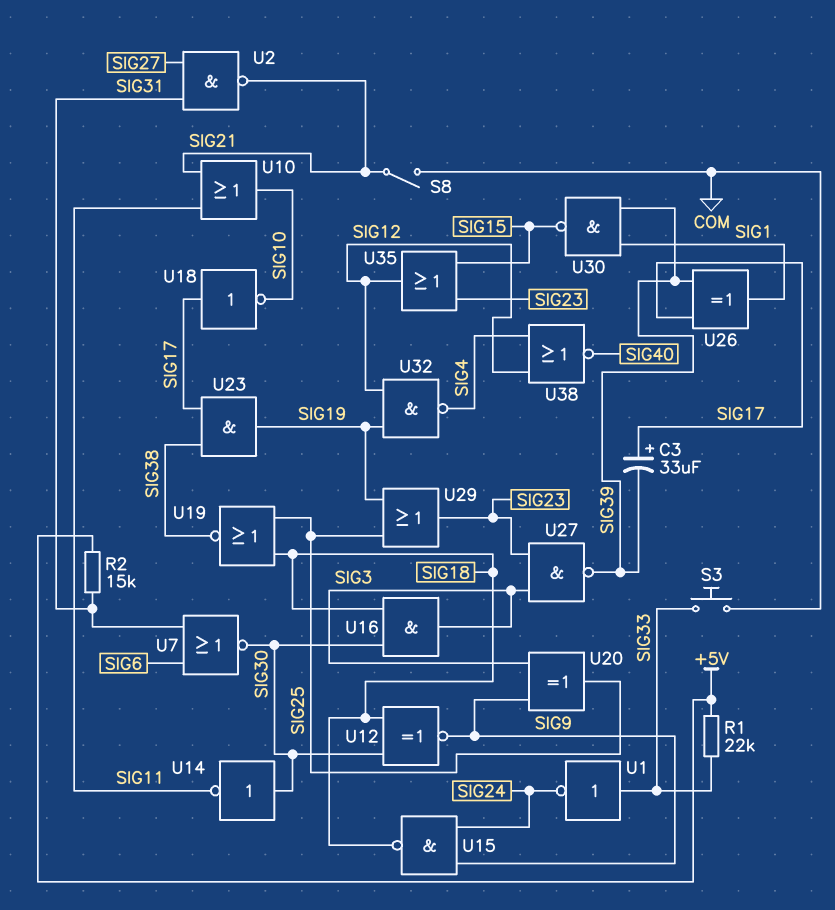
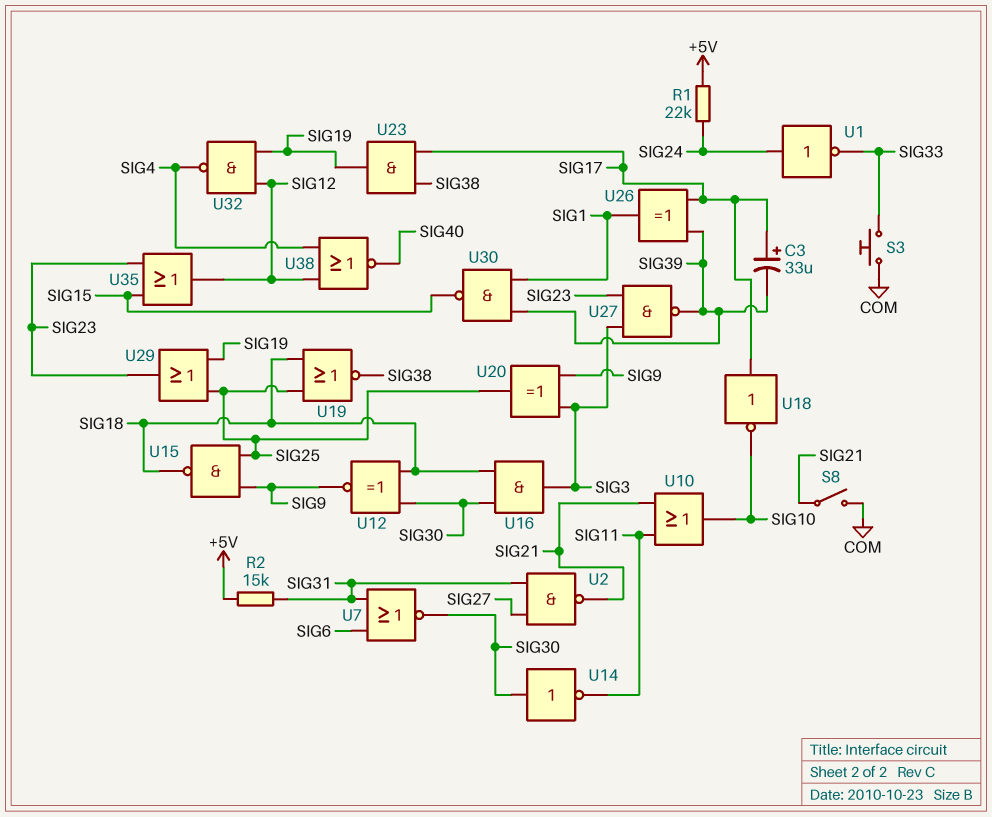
R1: 22k (+5V, SIG33) -> 22k (+5V, SIG24)
U1: NOT (in SIG33, out SIG24) -> NOT (in SIG24, out SIG33)
U15: NAND (in SIG9, in SIG24, out SIG18) -> NAND (in SIG9, in SIG25, out SIG18)

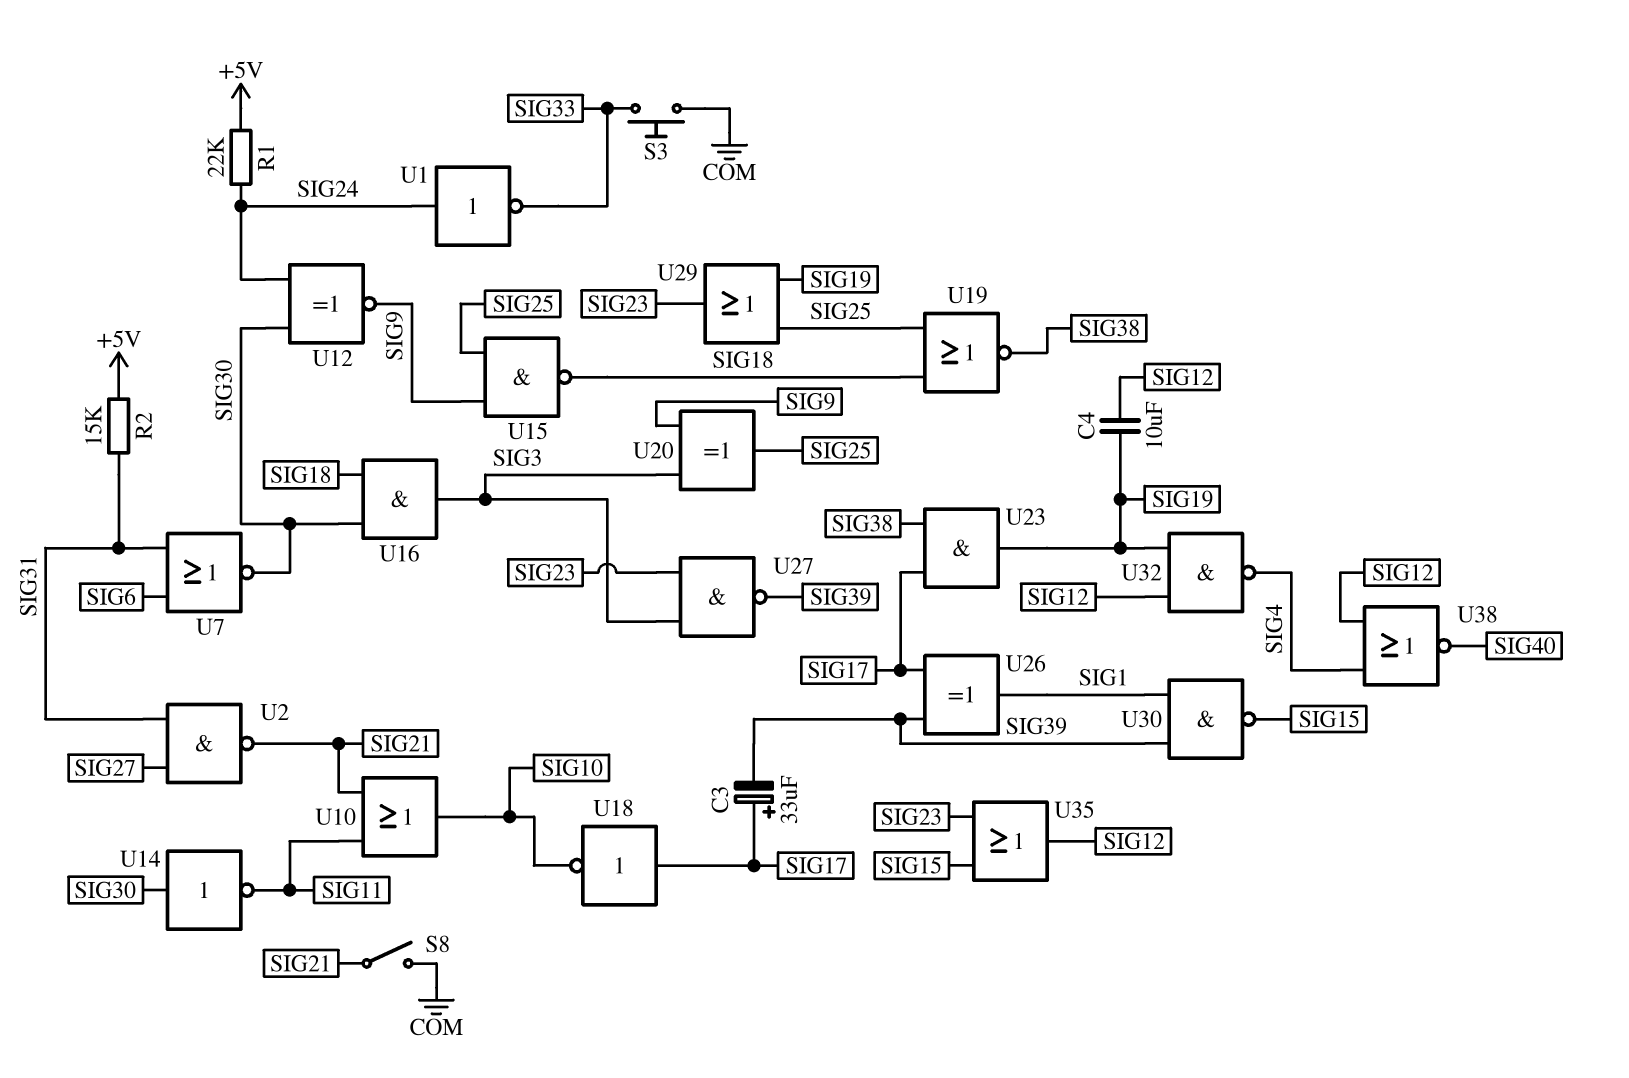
C4: none -> 10uF (SIG12, SIG19)
U12: XNOR (in SIG18, in SIG30, out SIG9) -> XNOR (in SIG24, in SIG30, out SIG9)

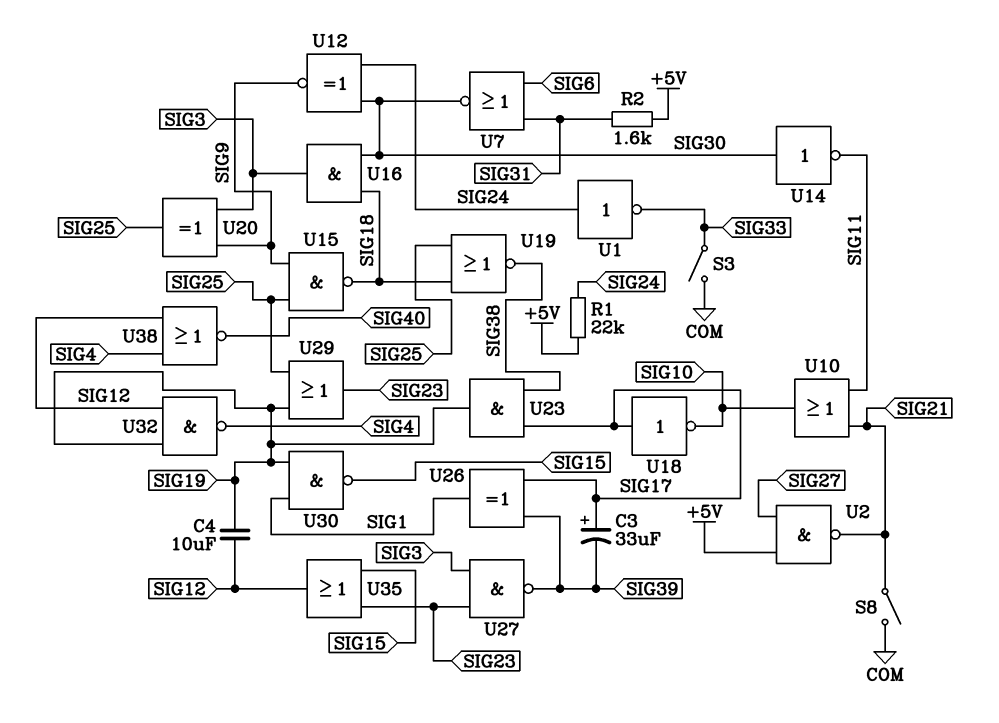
R2: 15k (+5V, SIG31) -> 1.6k (+5V, SIG31)
S3: button (COM, SIG33) -> switch (COM, SIG33)
U2: NAND (in SIG27, in SIG31, out SIG21) -> NAND (in +5V, in SIG27, out SIG21)
U30: NAND (in SIG1, in SIG39, out SIG15) -> NAND (in SIG1, in SIG19, out SIG15)

